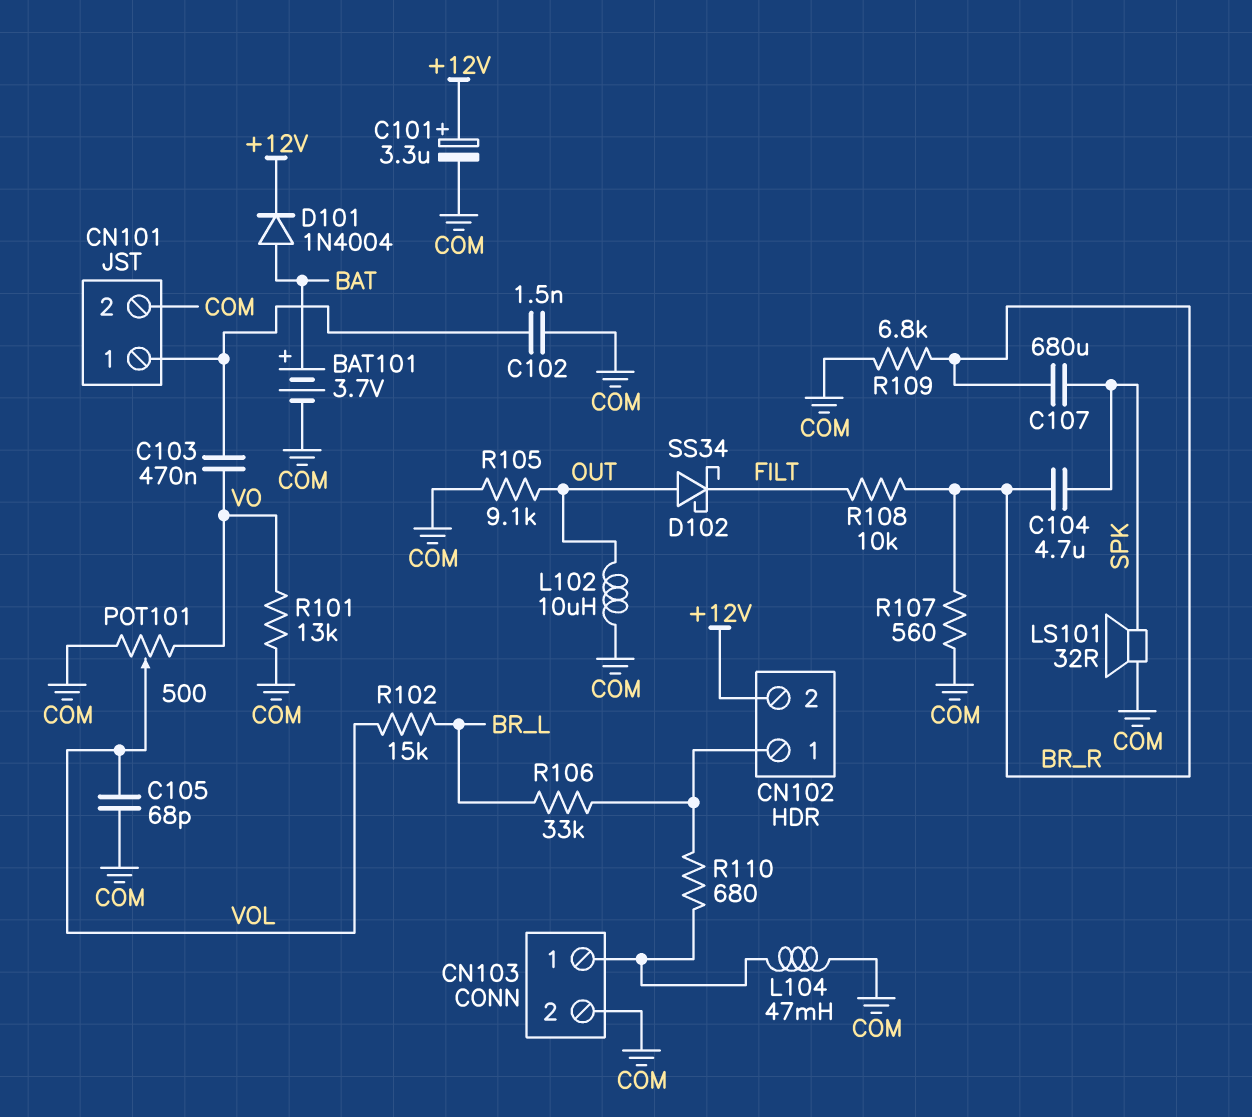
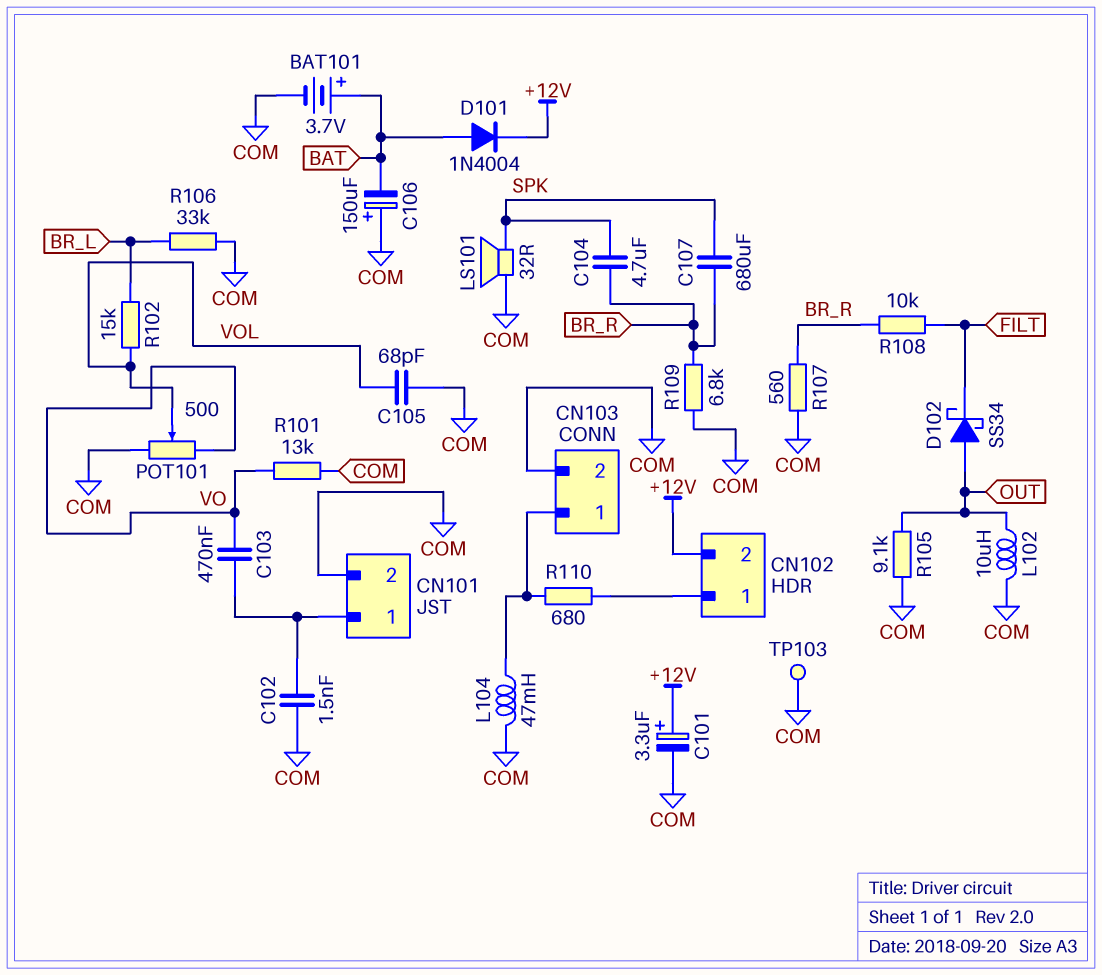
C106: none -> 150uF (plus COM, minus BAT)
R106: 33k (BR_L, CN102/1) -> 33k (BR_L, COM)
TP103: none -> test point (COM)

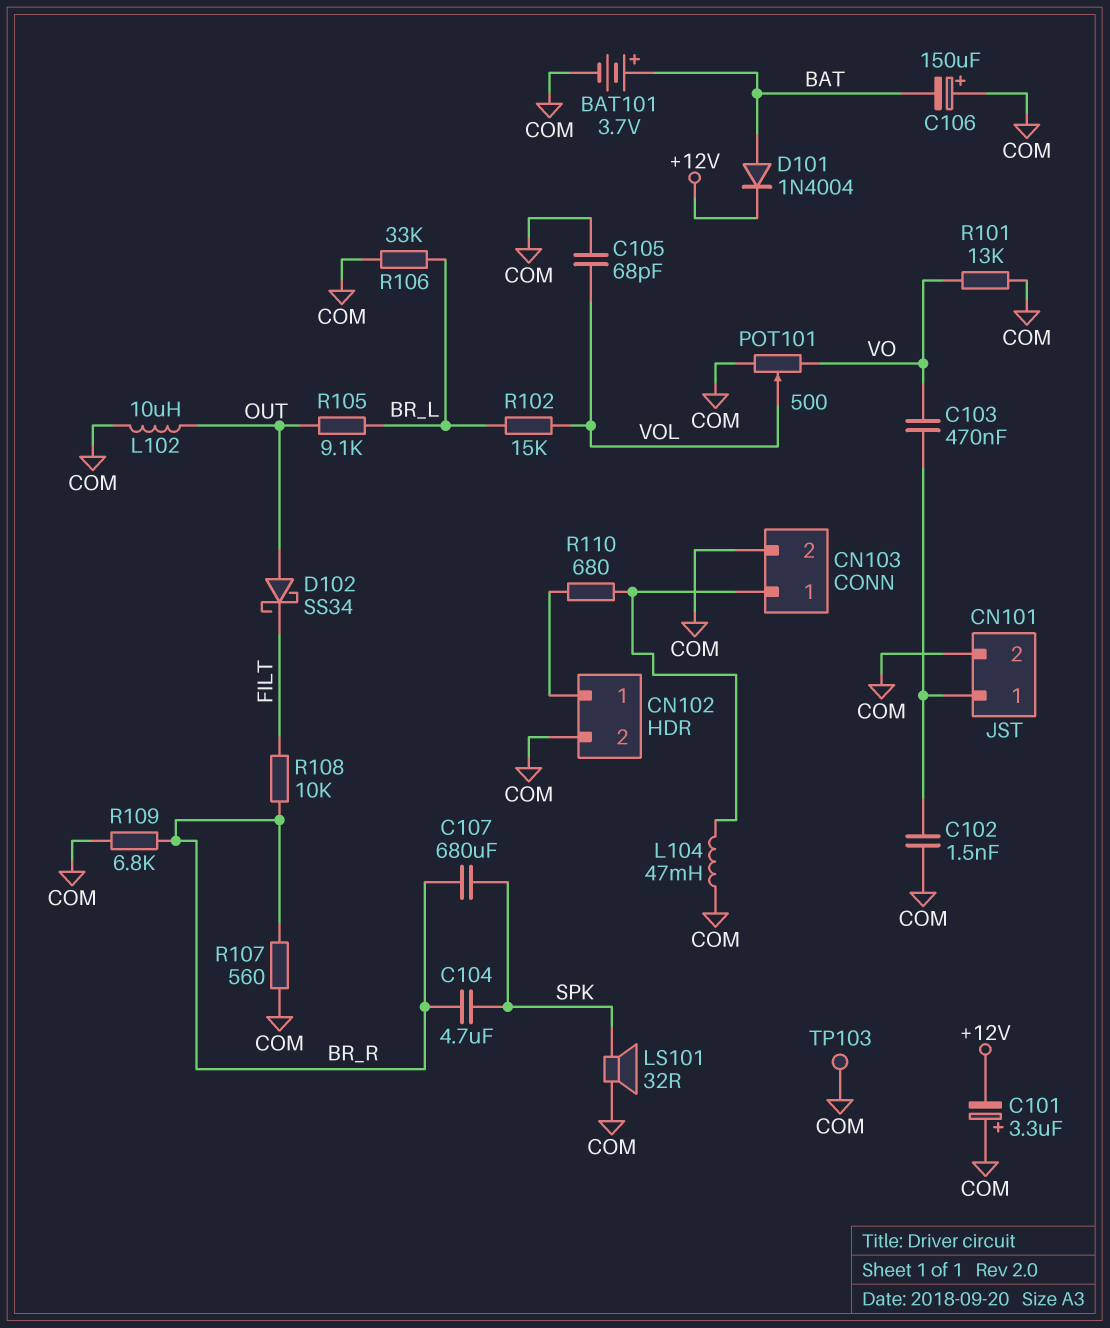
C101: 3.3uF (plus +12V, minus COM) -> 3.3uF (plus COM, minus +12V)
CN102 pin 2: +12V -> COM
R105: 9.1k (COM, OUT) -> 9.1k (BR_L, OUT)

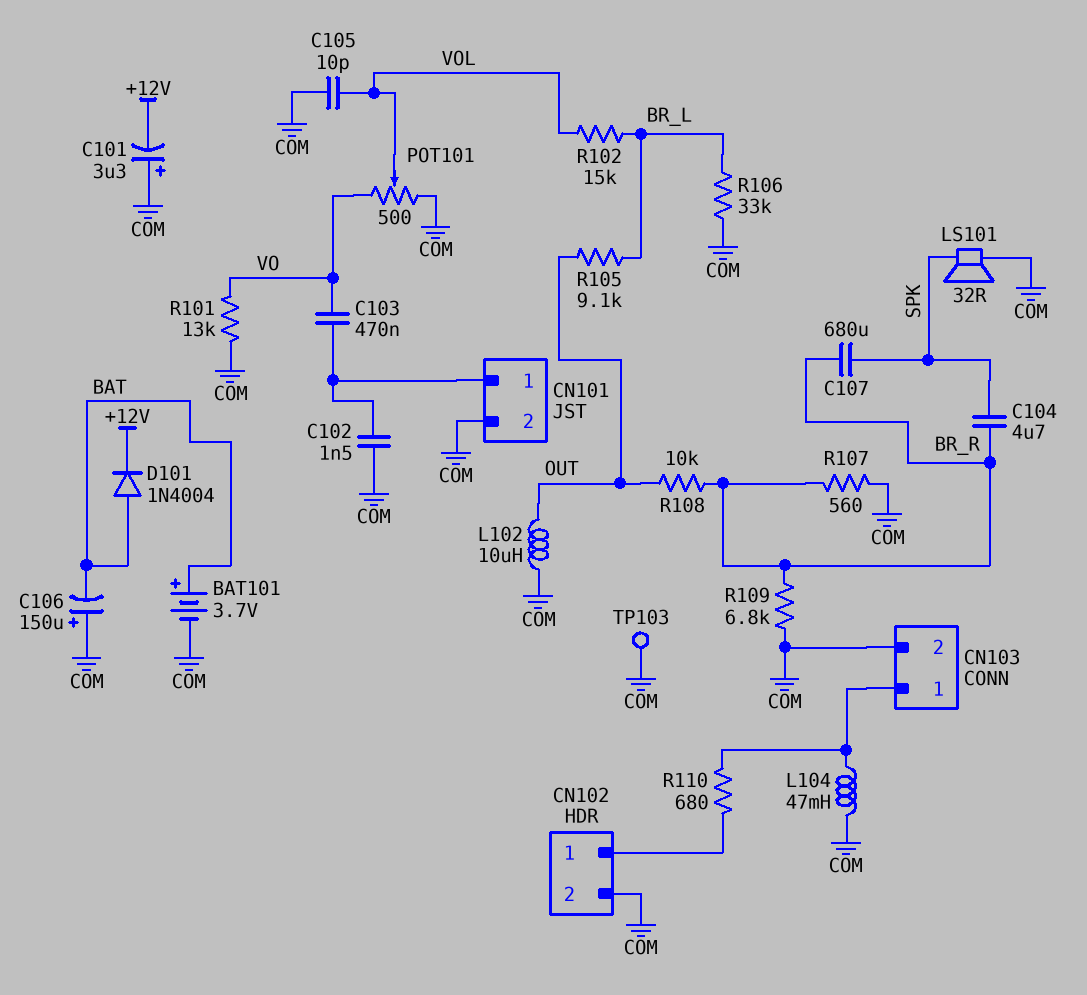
C105: 68pF (COM, VOL) -> 10pF (COM, VOL)
D102: schottky SS34 (A OUT, K FILT) -> none
R108: 10k (BR_R, FILT) -> 10k (BR_R, OUT)

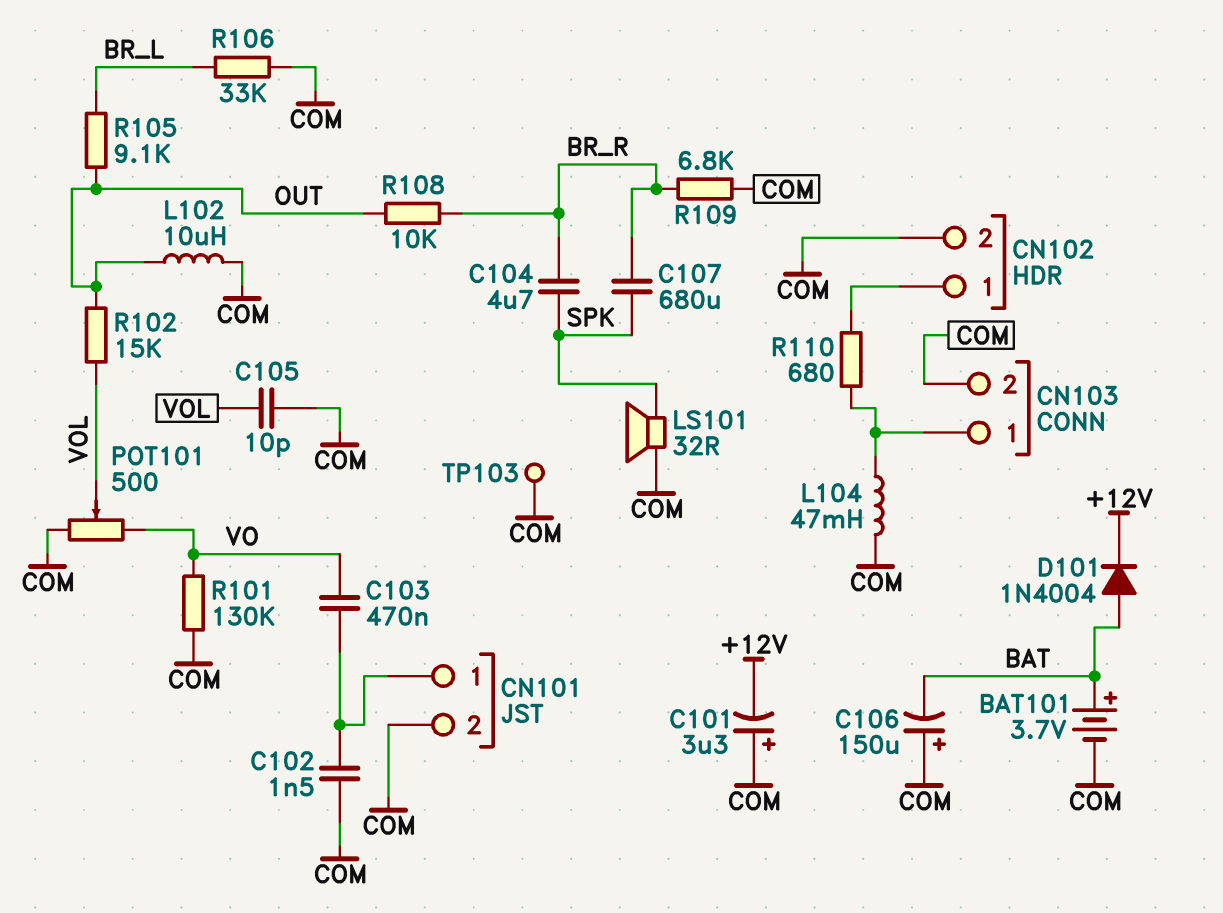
R101: 13k (COM, VO) -> 130k (COM, VO)
R102: 15k (BR_L, VOL) -> 15k (OUT, VOL)
R107: 560 (BR_R, COM) -> none

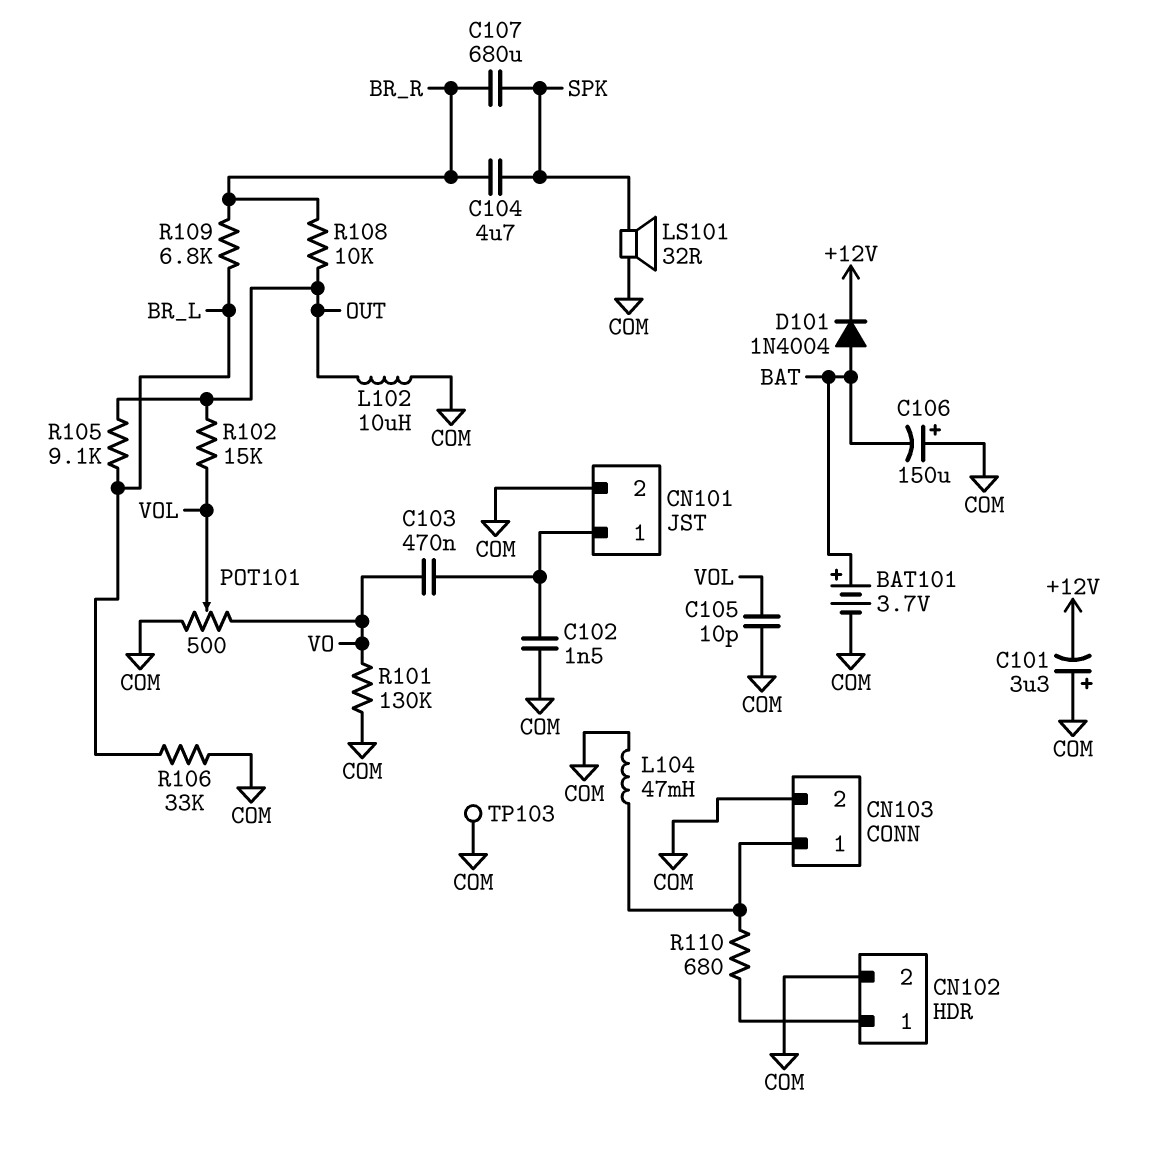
R109: 6.8k (BR_R, COM) -> 6.8k (BR_L, BR_R)

